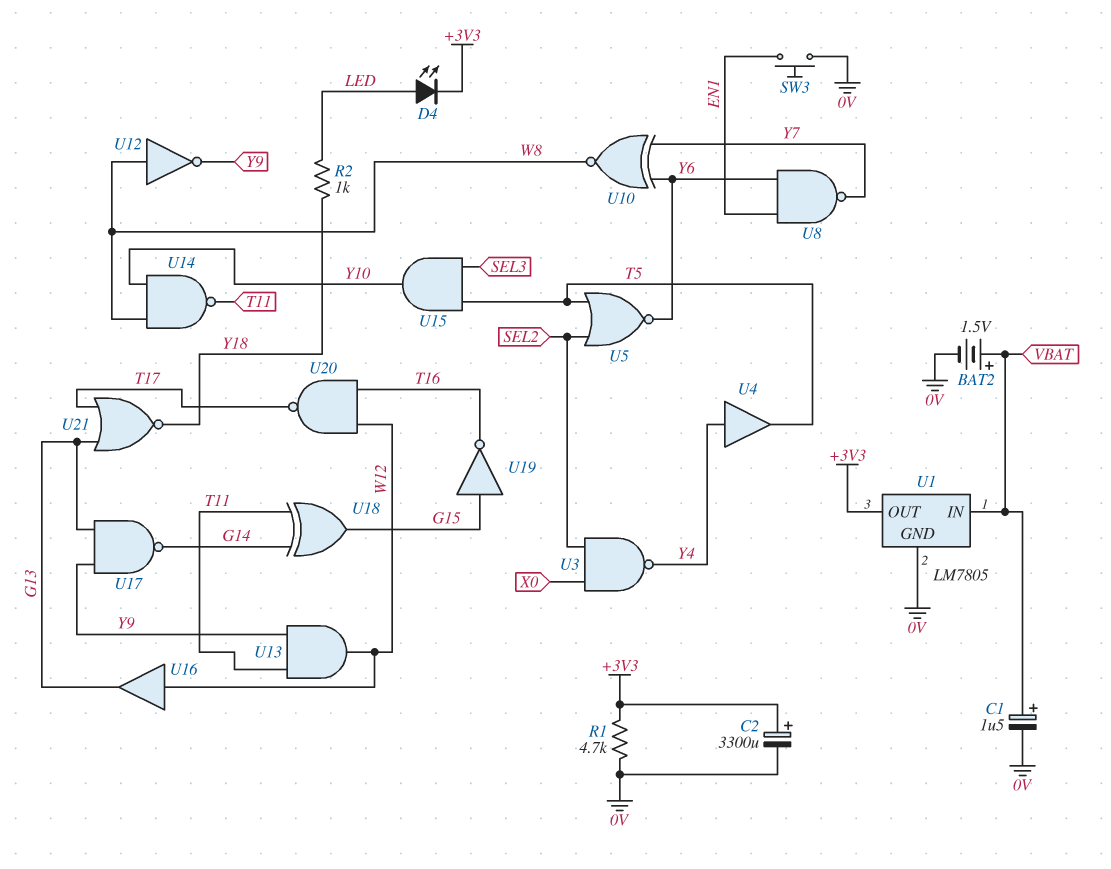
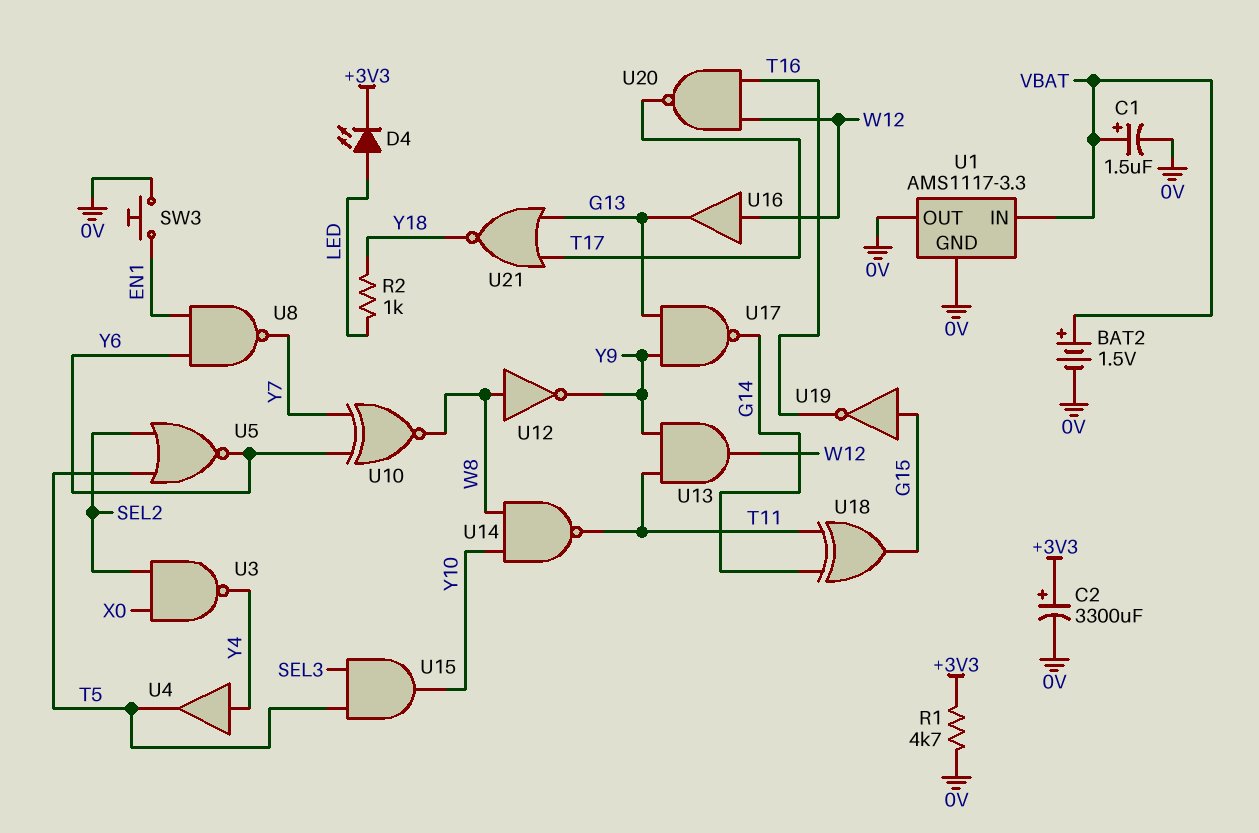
U1: LM7805 -> AMS1117-3.3
U1 pin OUT: +3V3 -> 0V

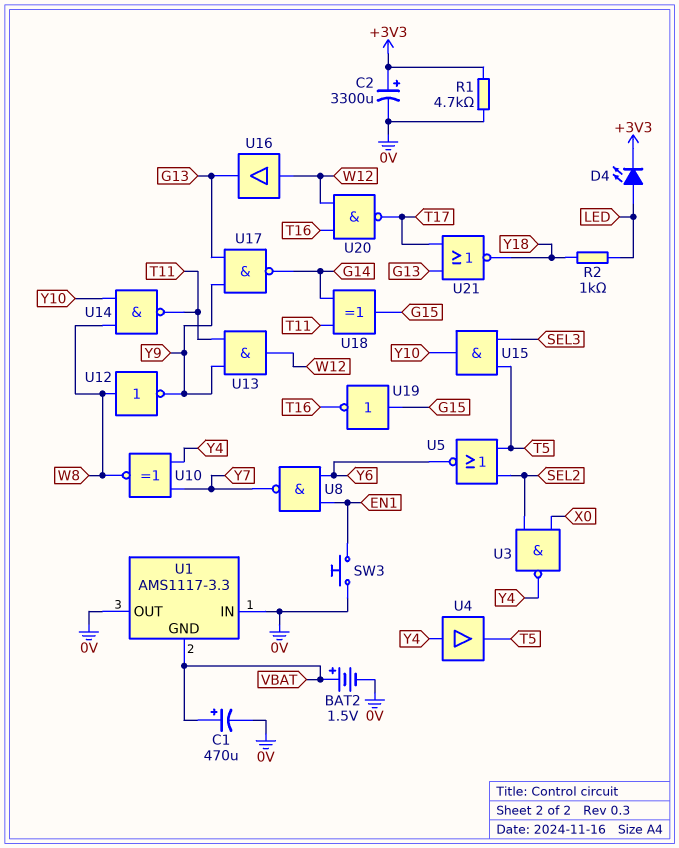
C1: 1.5uF (plus VBAT, minus 0V) -> 470uF (plus VBAT, minus 0V)
U1 pin GND: 0V -> VBAT
U1 pin IN: VBAT -> 0V
U10: XNOR (in Y6, in Y7, out W8) -> XNOR (in Y4, in Y7, out W8)

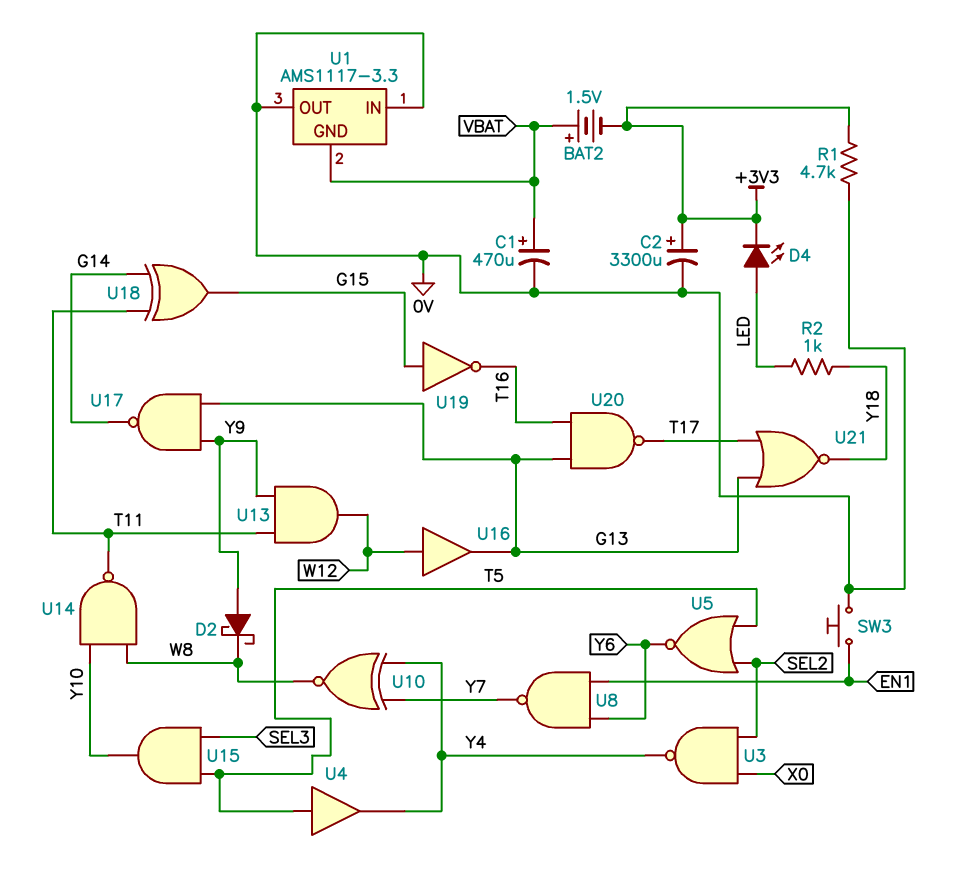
BAT2: 1.5V (plus VBAT, minus 0V) -> 1.5V (plus VBAT, minus +3V3)
D2: none -> schottky (A Y9, K W8)
U4: buffer (in Y4, out T5) -> buffer (in T5, out Y4)
U12: NOT (in W8, out Y9) -> none
U20: NAND (in T16, in W12, out T17) -> NAND (in G13, in T16, out T17)

